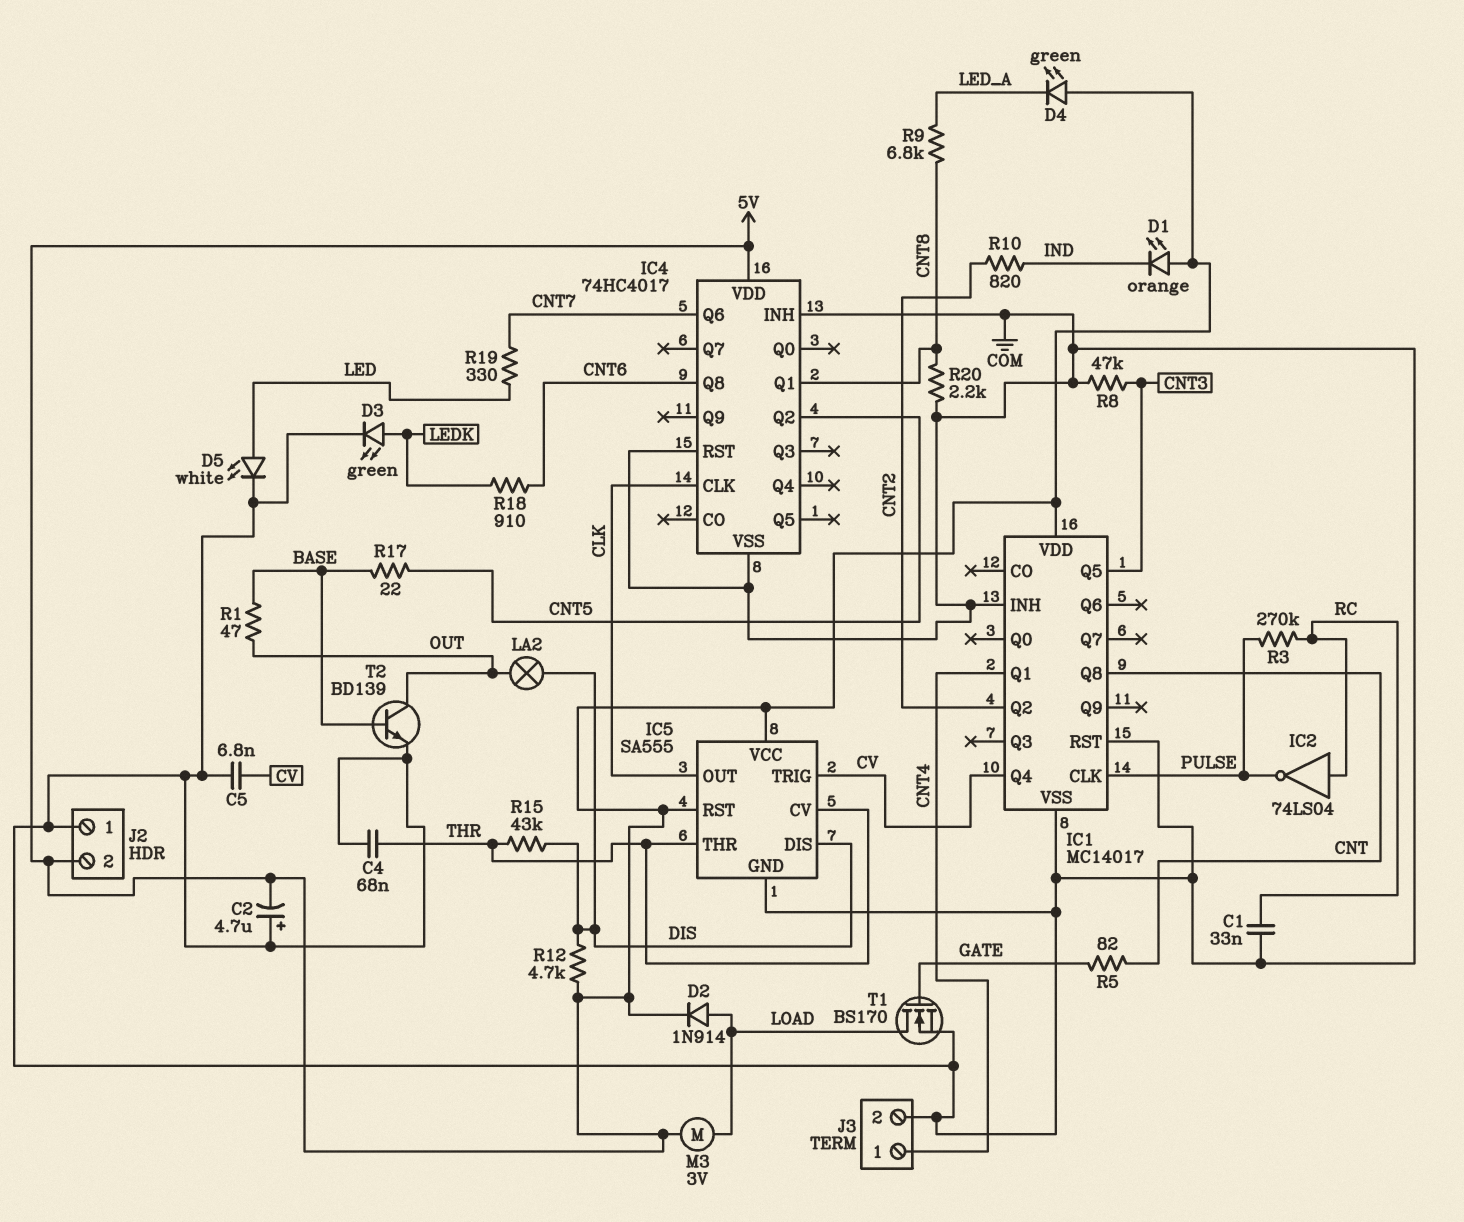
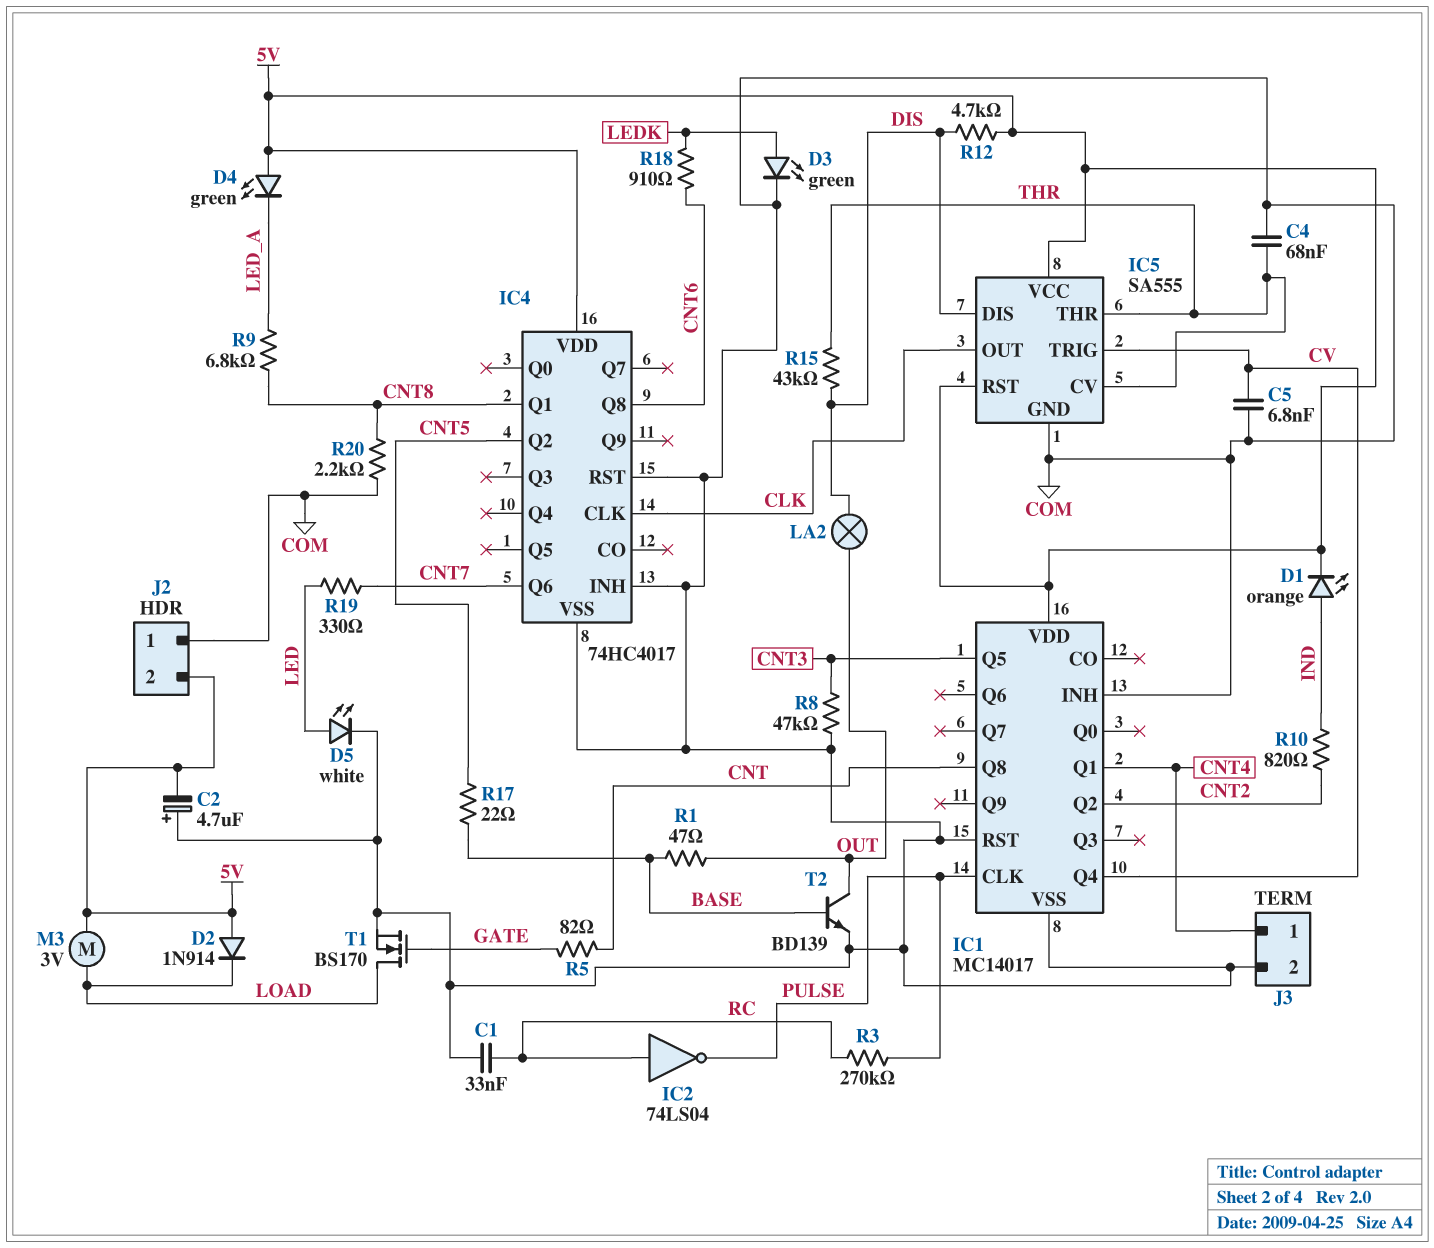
D1: LED orange (A 5V, K IND) -> LED orange (A IND, K 5V)
D2: diode 1N914 (A LOAD, K 5V) -> diode 1N914 (A 5V, K LOAD)

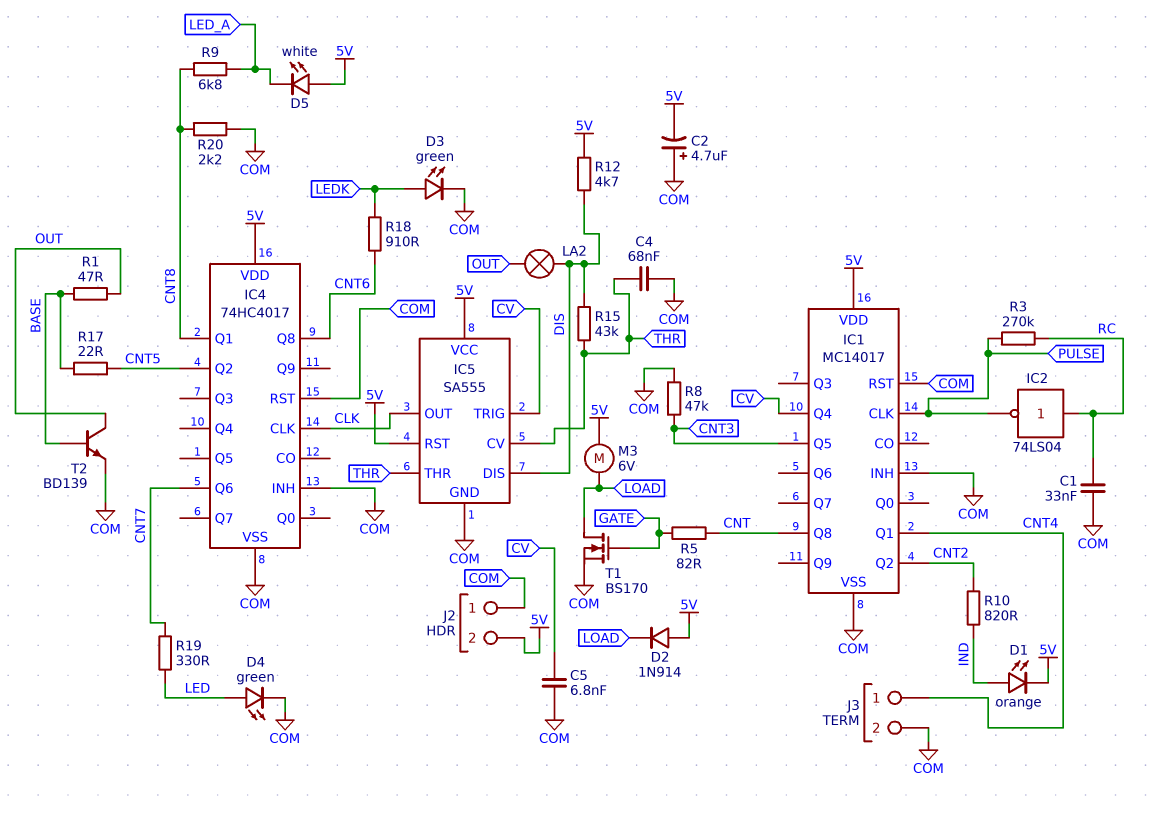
D4: LED green (A 5V, K LED_A) -> LED green (A LED, K COM)
D5: LED white (A LED, K COM) -> LED white (A 5V, K LED_A)
M3: motor 3V (5V, LOAD) -> motor 6V (5V, LOAD)

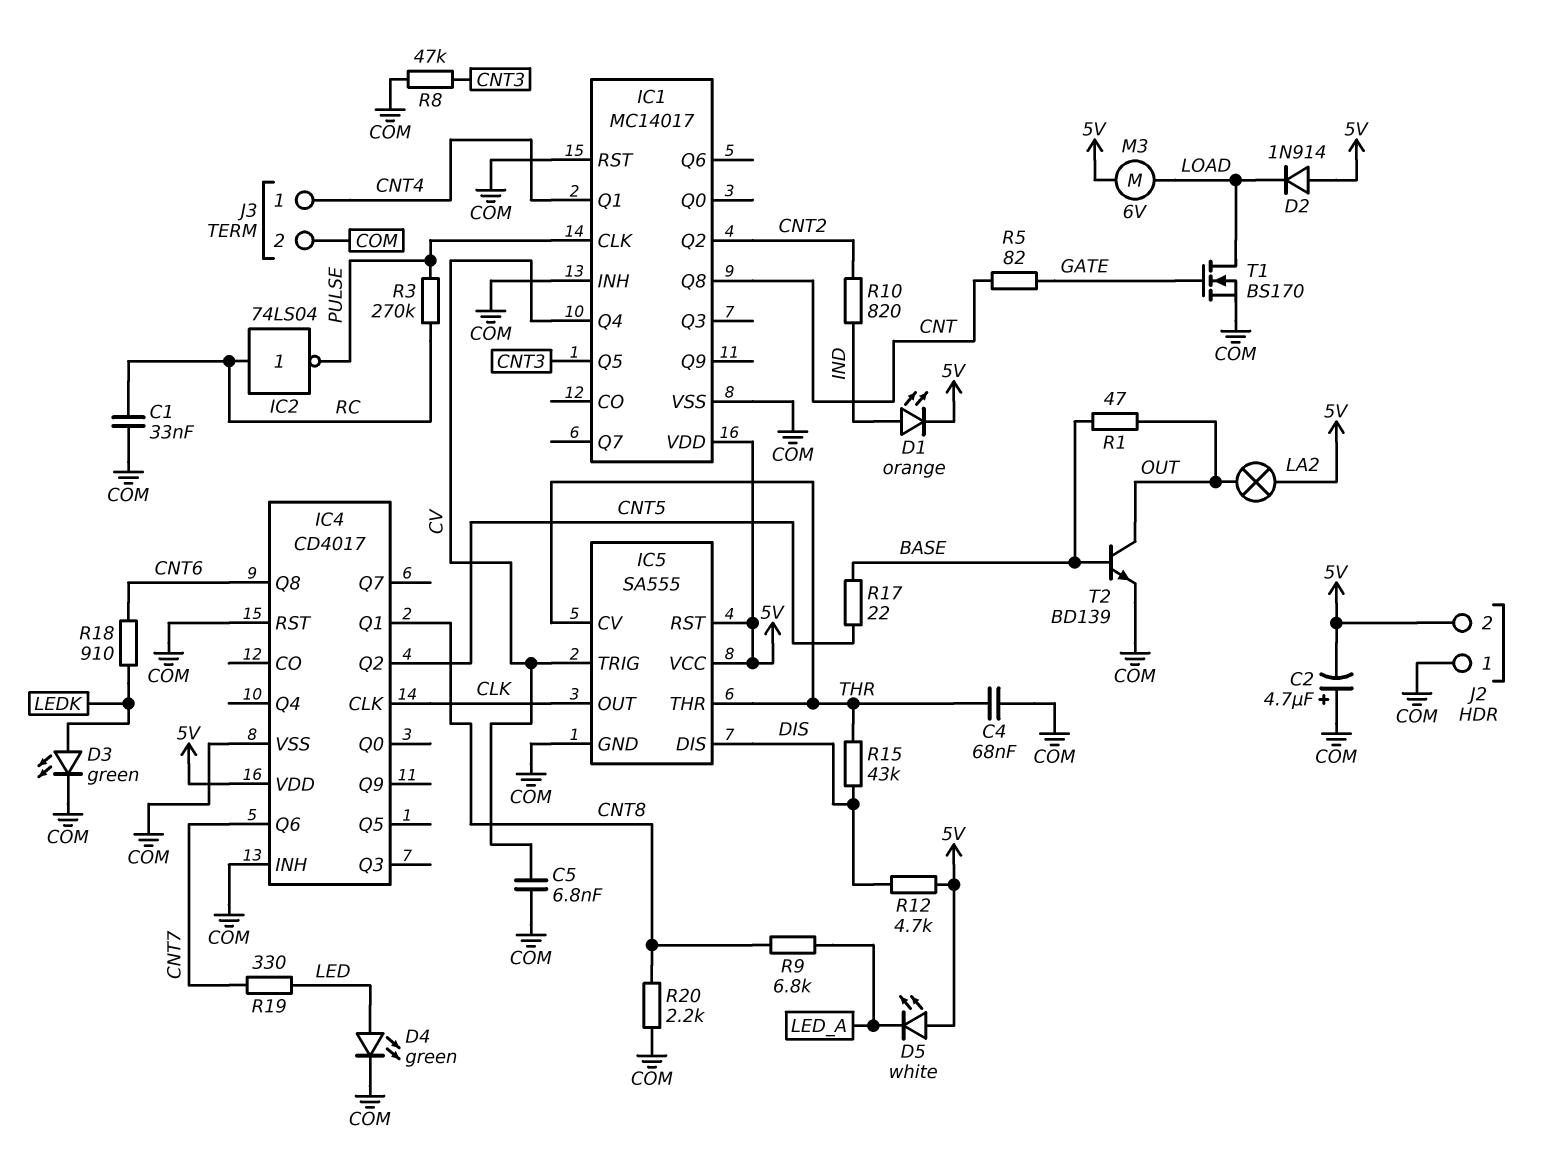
IC4: 74HC4017 -> CD4017
LA2: lamp (DIS, OUT) -> lamp (5V, OUT)

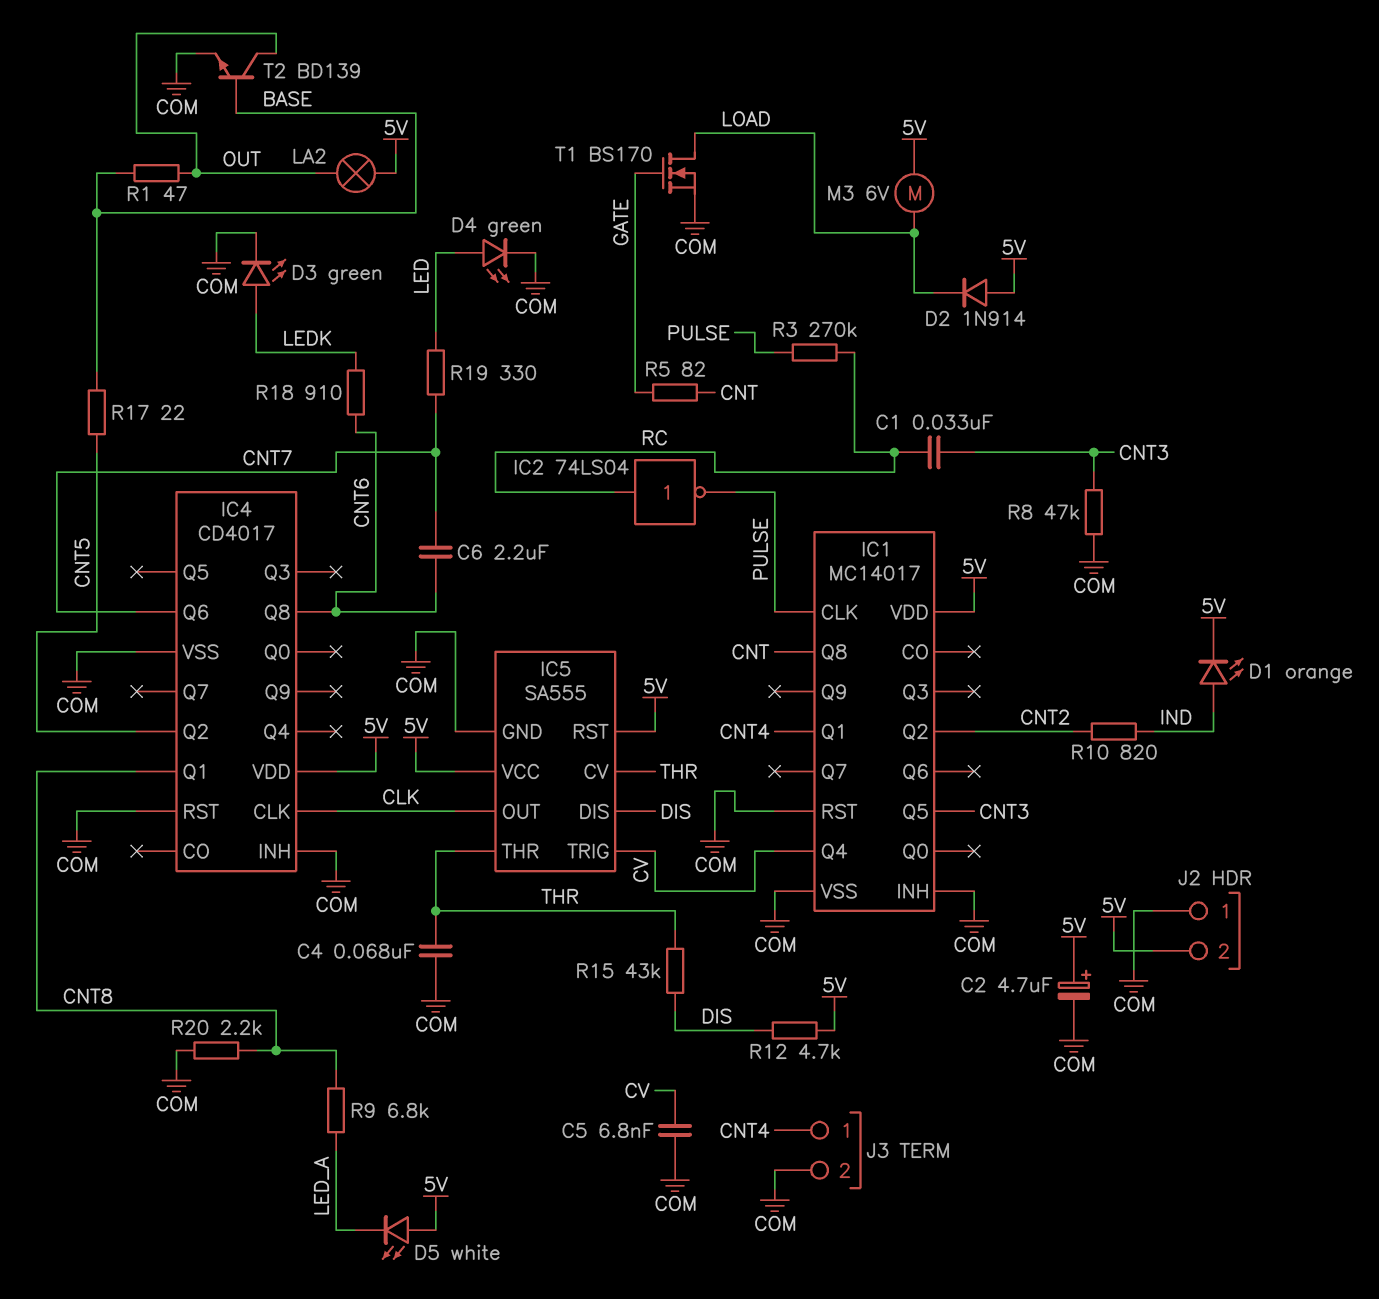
C1: 33nF (COM, RC) -> 33nF (CNT3, RC)
C2: 4.7uF (plus COM, minus 5V) -> 4.7uF (plus 5V, minus COM)
C6: none -> 2.2uF (CNT6, CNT7)

